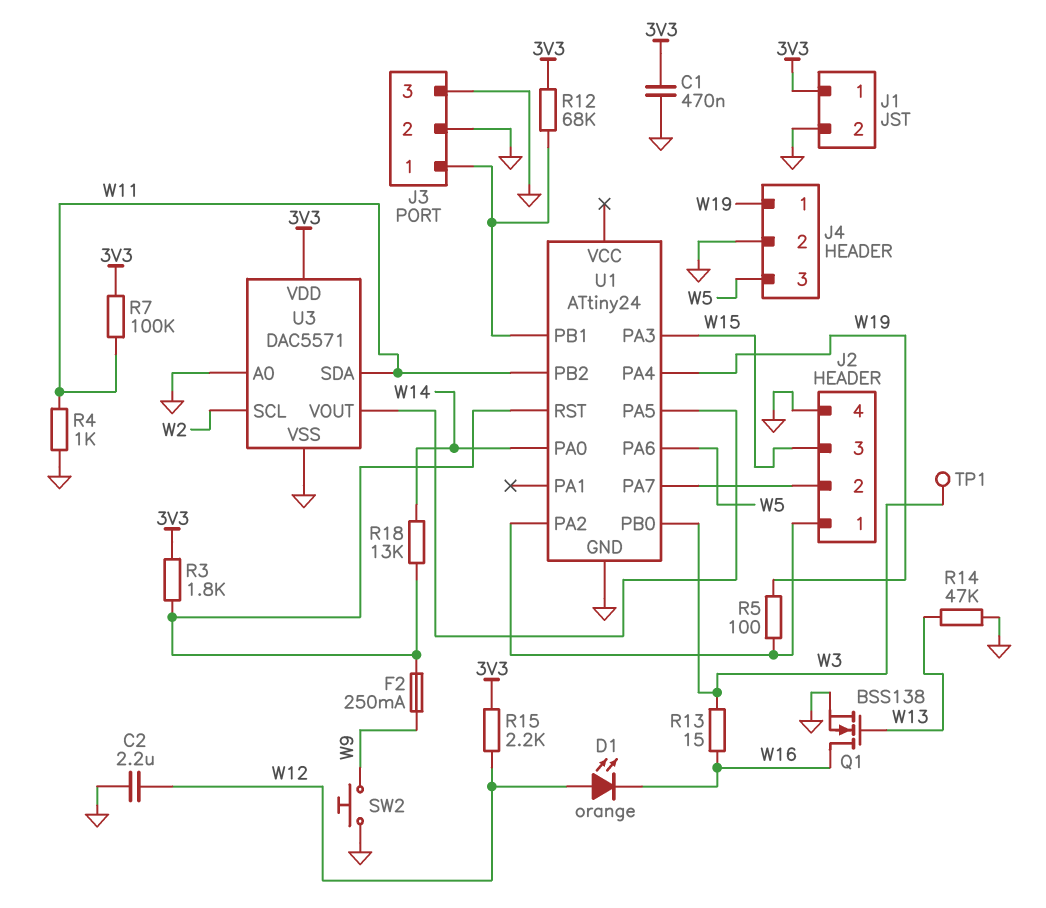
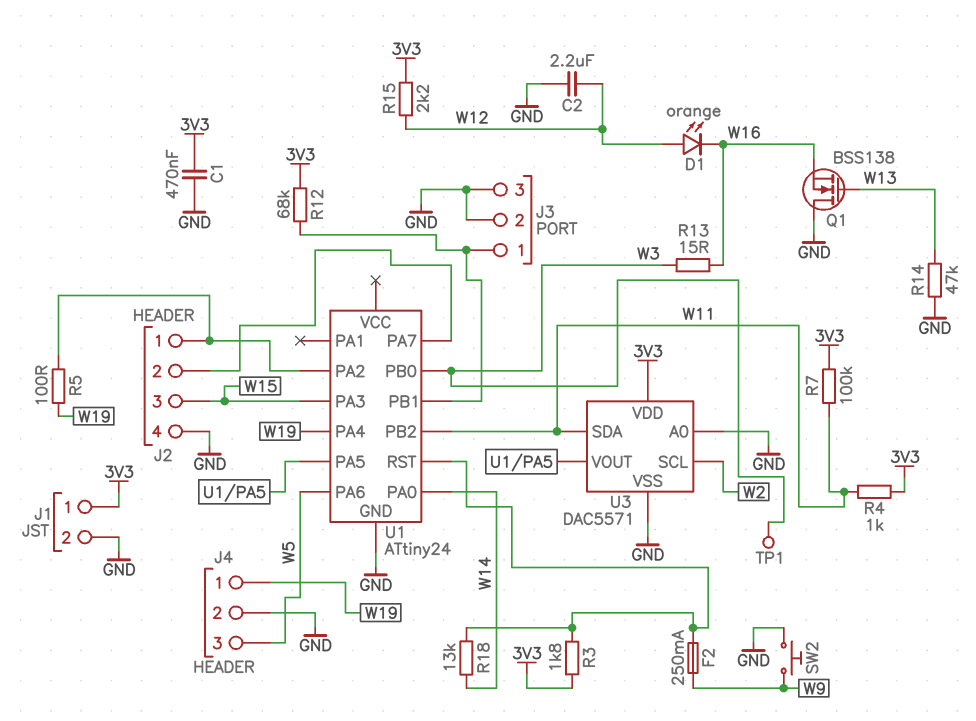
Q1: NMOS BSS138 (G W13, D W16, S GND) -> NMOS BSS138 (G W13, D GND, S W16)
R4: 1k (GND, W11) -> 1k (3V3, W11)

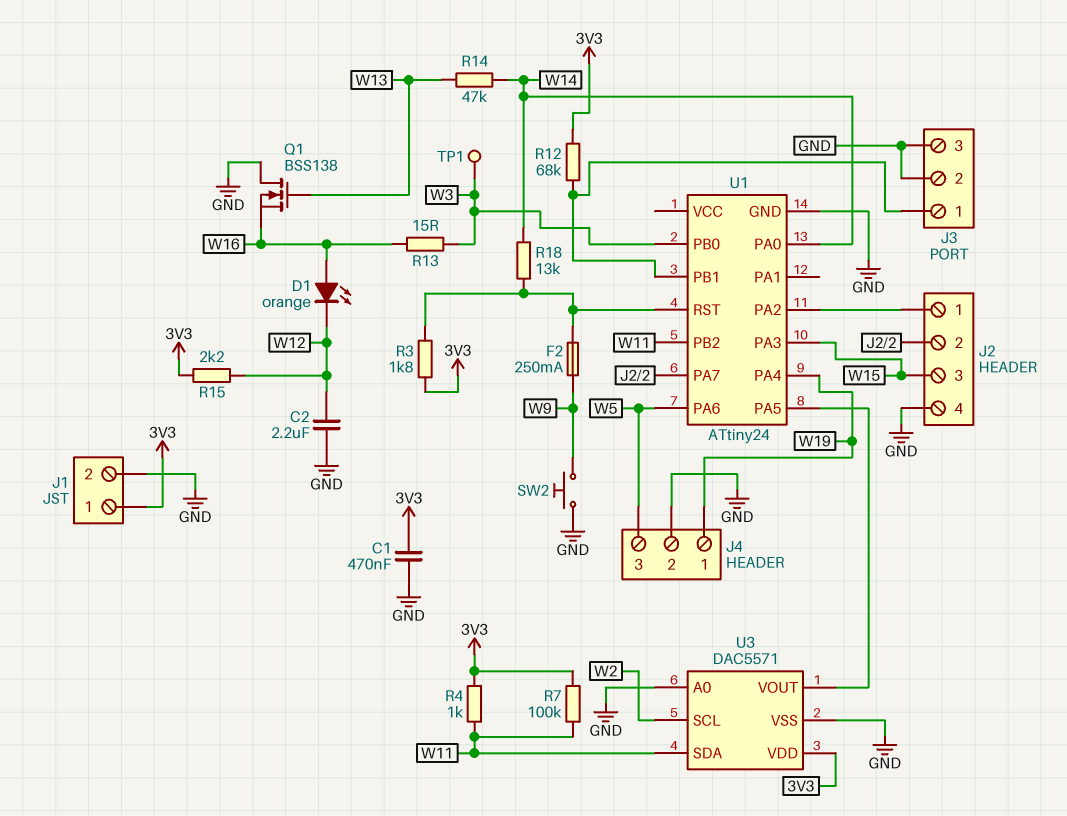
D1: LED orange (A W12, K W16) -> LED orange (A W16, K W12)
R5: 100 (J2/1, W19) -> none
R14: 47k (GND, W13) -> 47k (W13, W14)

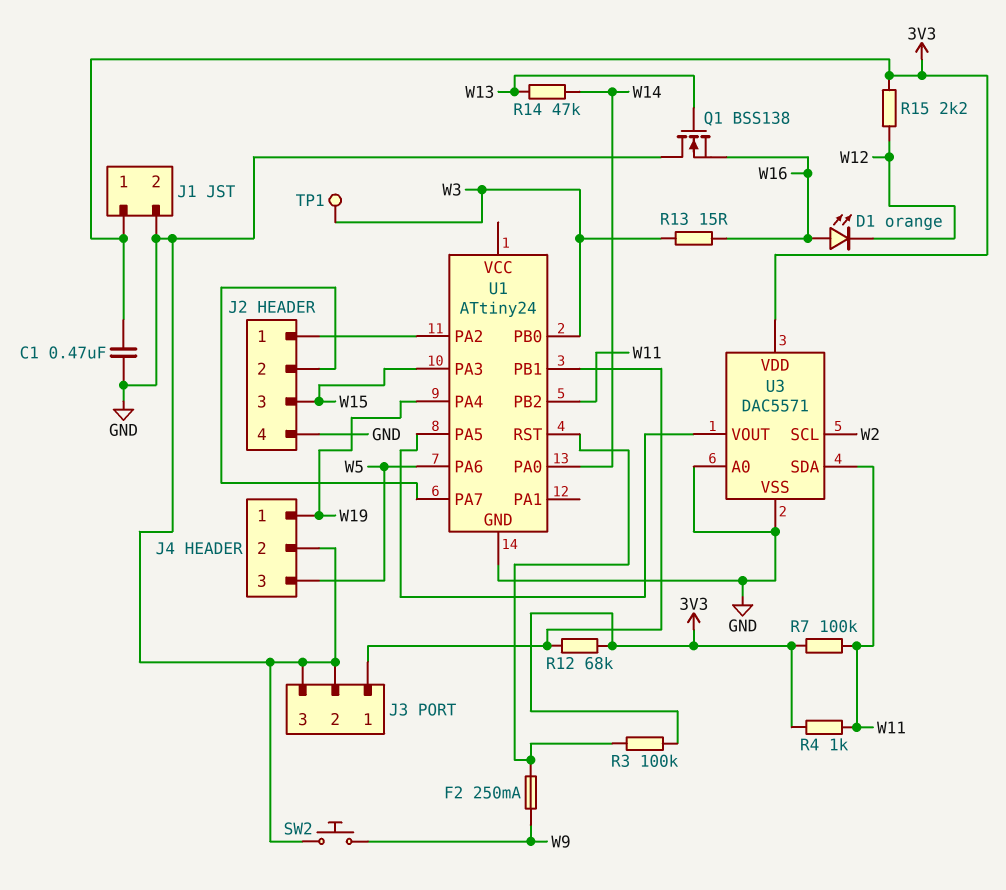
C2: 2.2uF (GND, W12) -> none
R3: 1.8k (3V3, U1/RST) -> 100k (3V3, U1/RST)
R18: 13k (U1/RST, W14) -> none

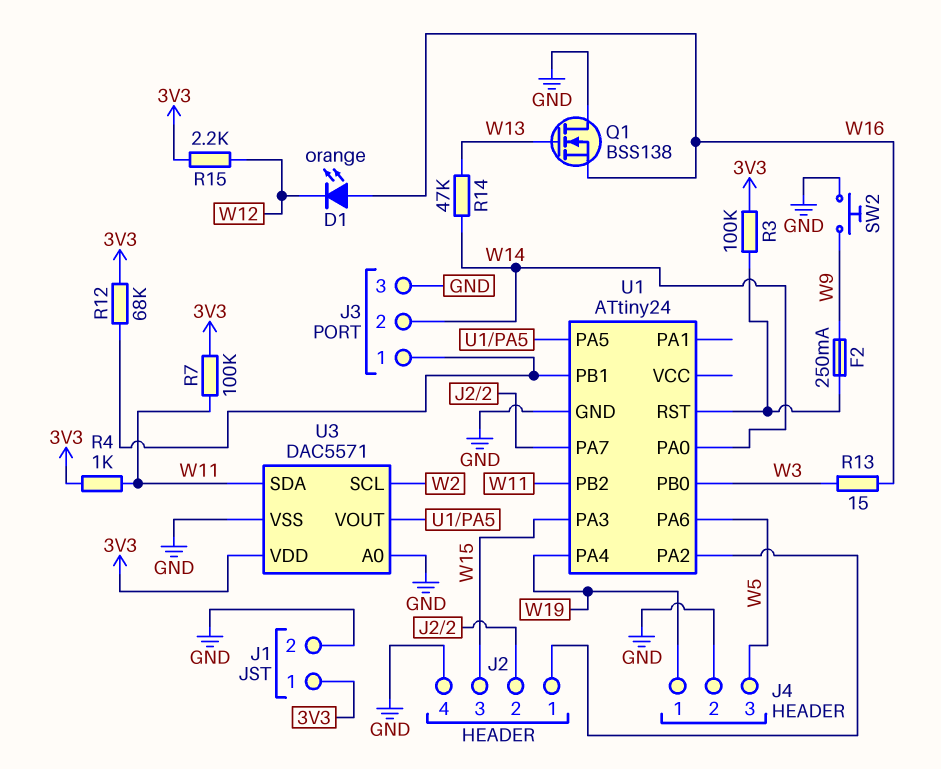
C1: 470nF (3V3, GND) -> none
J3 pin 2: GND -> W14
TP1: test point (W3) -> none

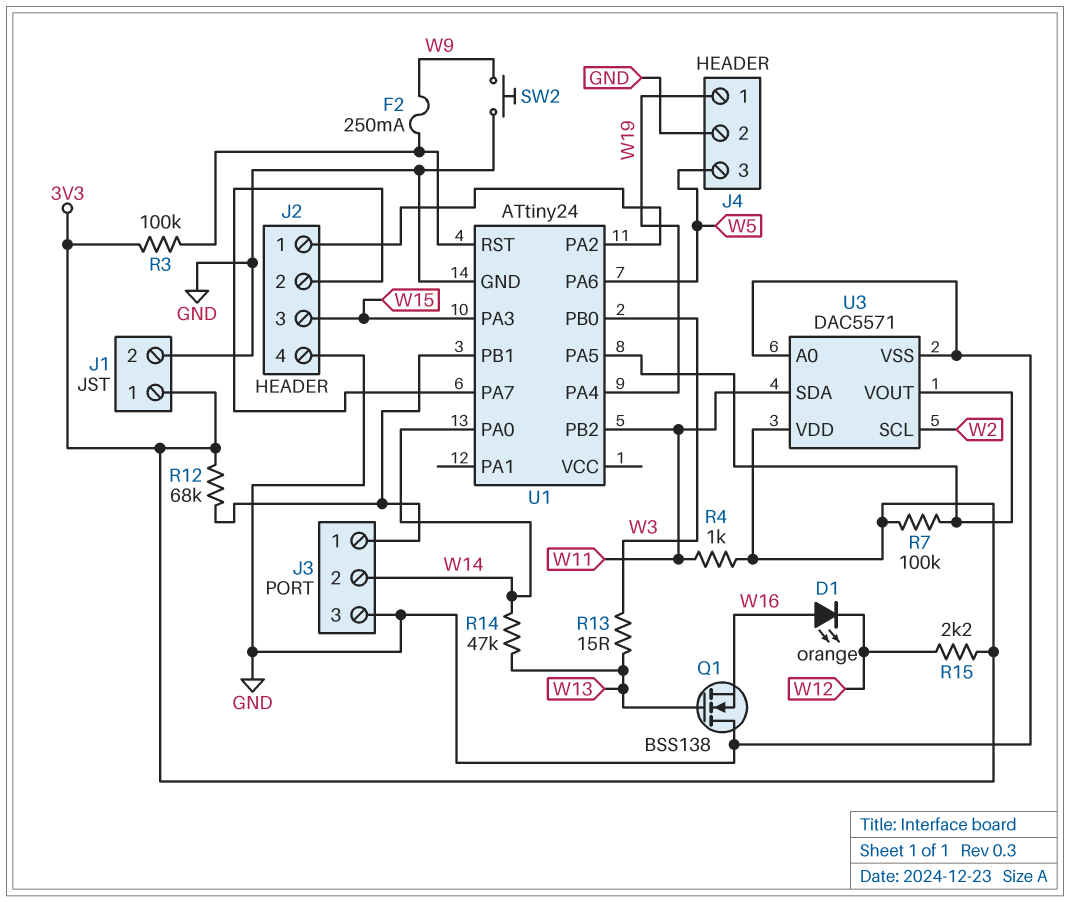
R7: 100k (3V3, W11) -> 100k (3V3, U1/PA5)
R13: 15 (W3, W16) -> 15 (W3, W13)

